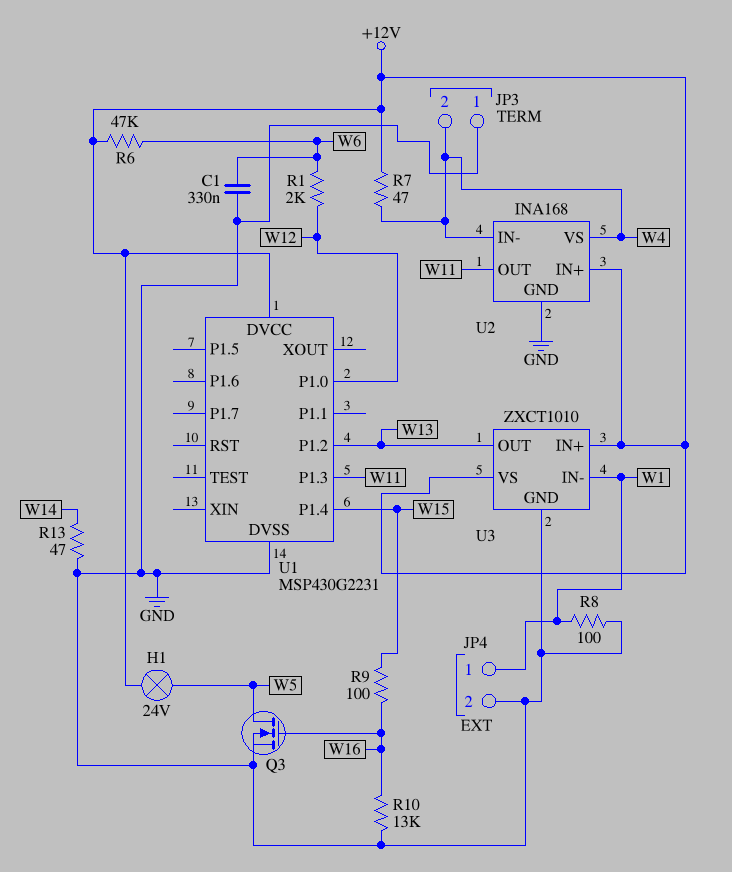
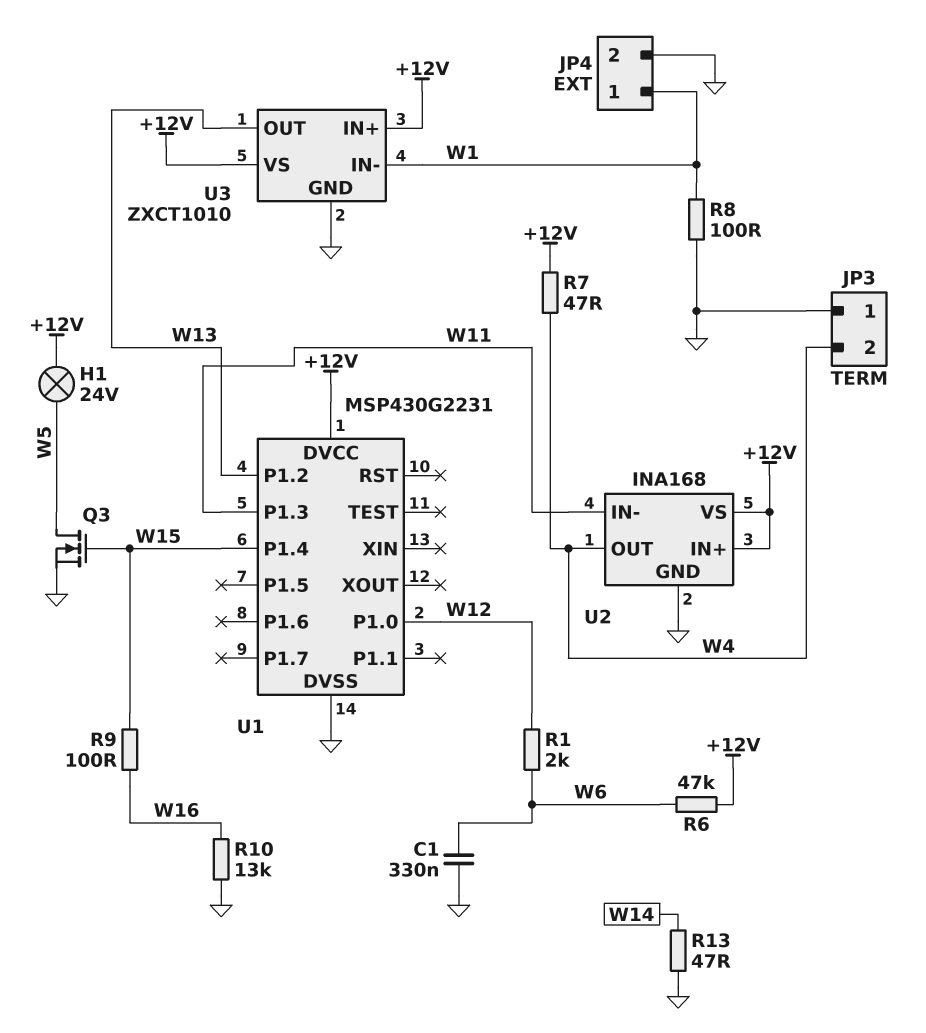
Q3: NMOS (G W16, D W5, S GND) -> NMOS (G W15, D W5, S GND)
U2 pin IN-: W4 -> W11
U2 pin OUT: W11 -> W4
U2 pin VS: W4 -> +12V

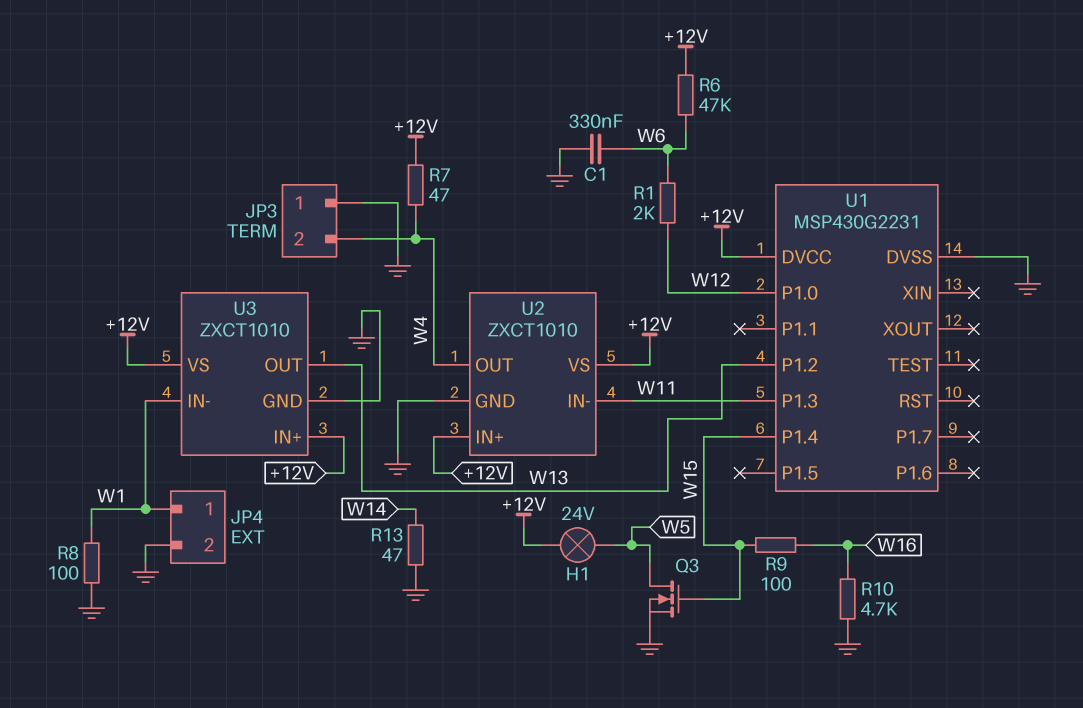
R10: 13k (GND, W16) -> 4.7k (GND, W16)
U2: INA168 -> ZXCT1010

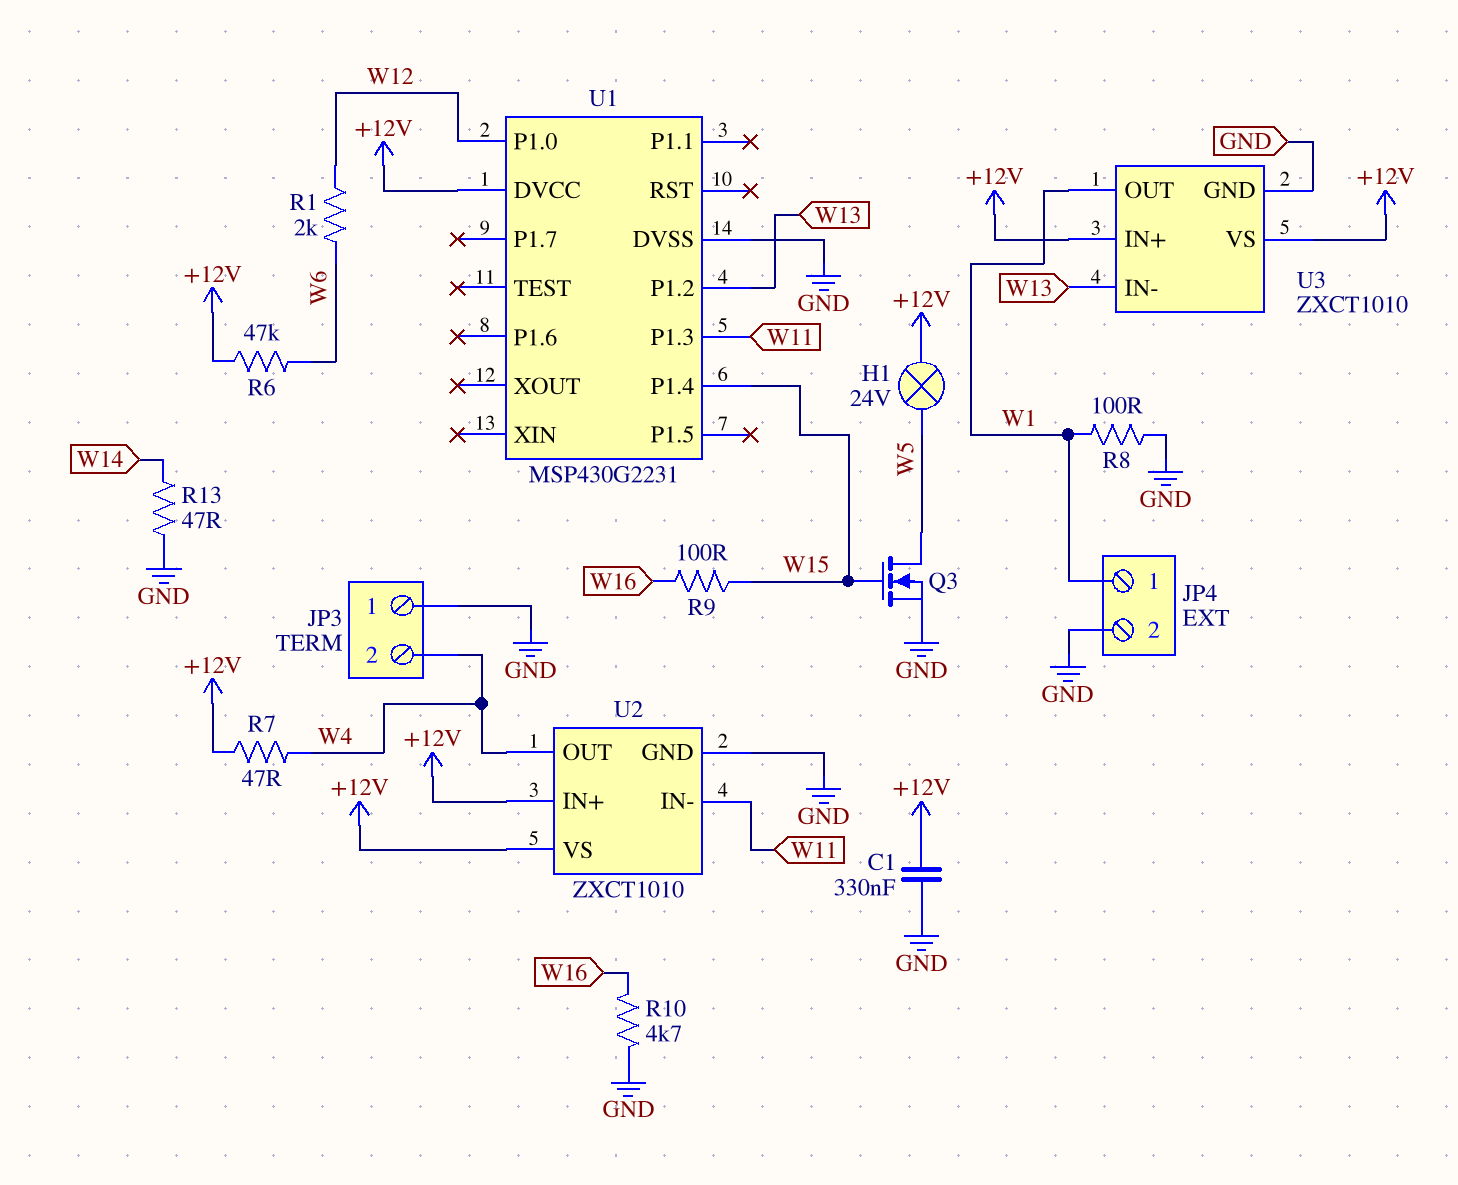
C1: 330nF (GND, W6) -> 330nF (+12V, GND)
U3 pin IN-: W1 -> W13
U3 pin OUT: W13 -> W1

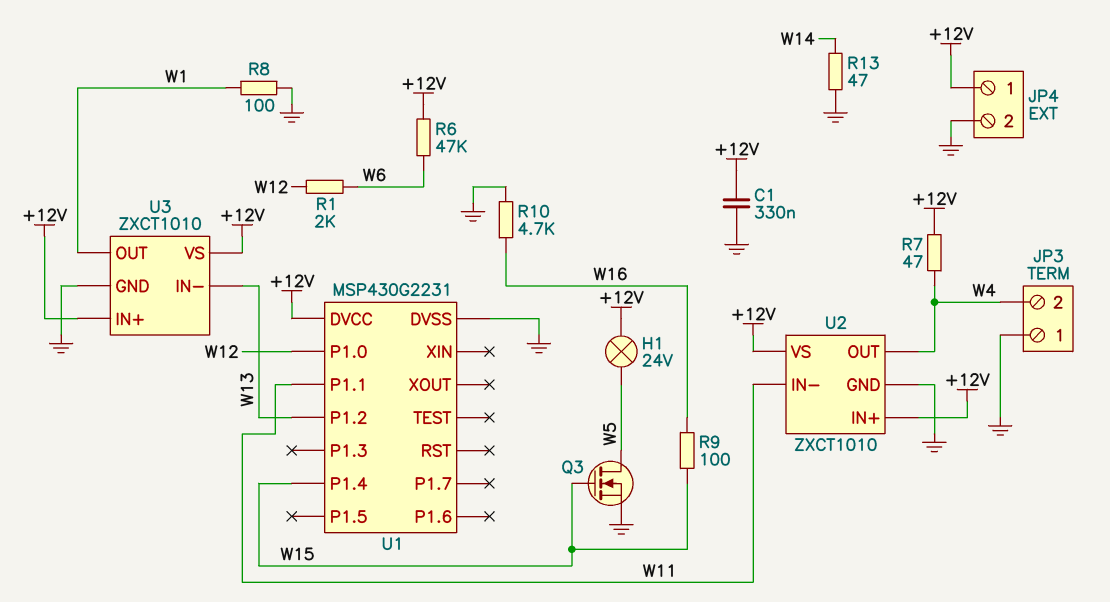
JP4 pin 1: W1 -> +12V
U1 pin P1.1: none -> W11
U1 pin P1.3: W11 -> none

